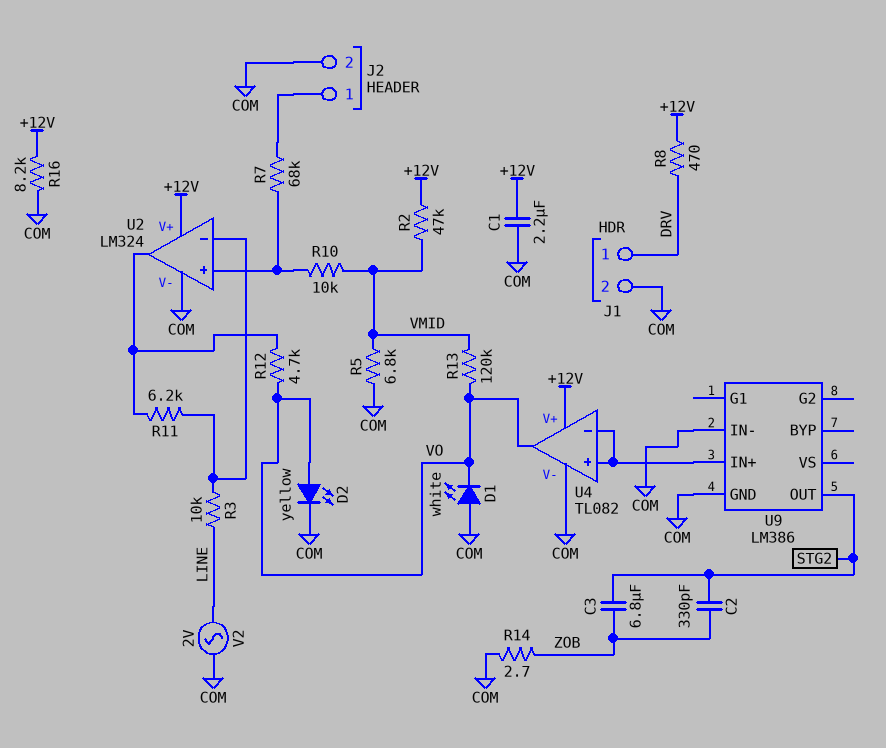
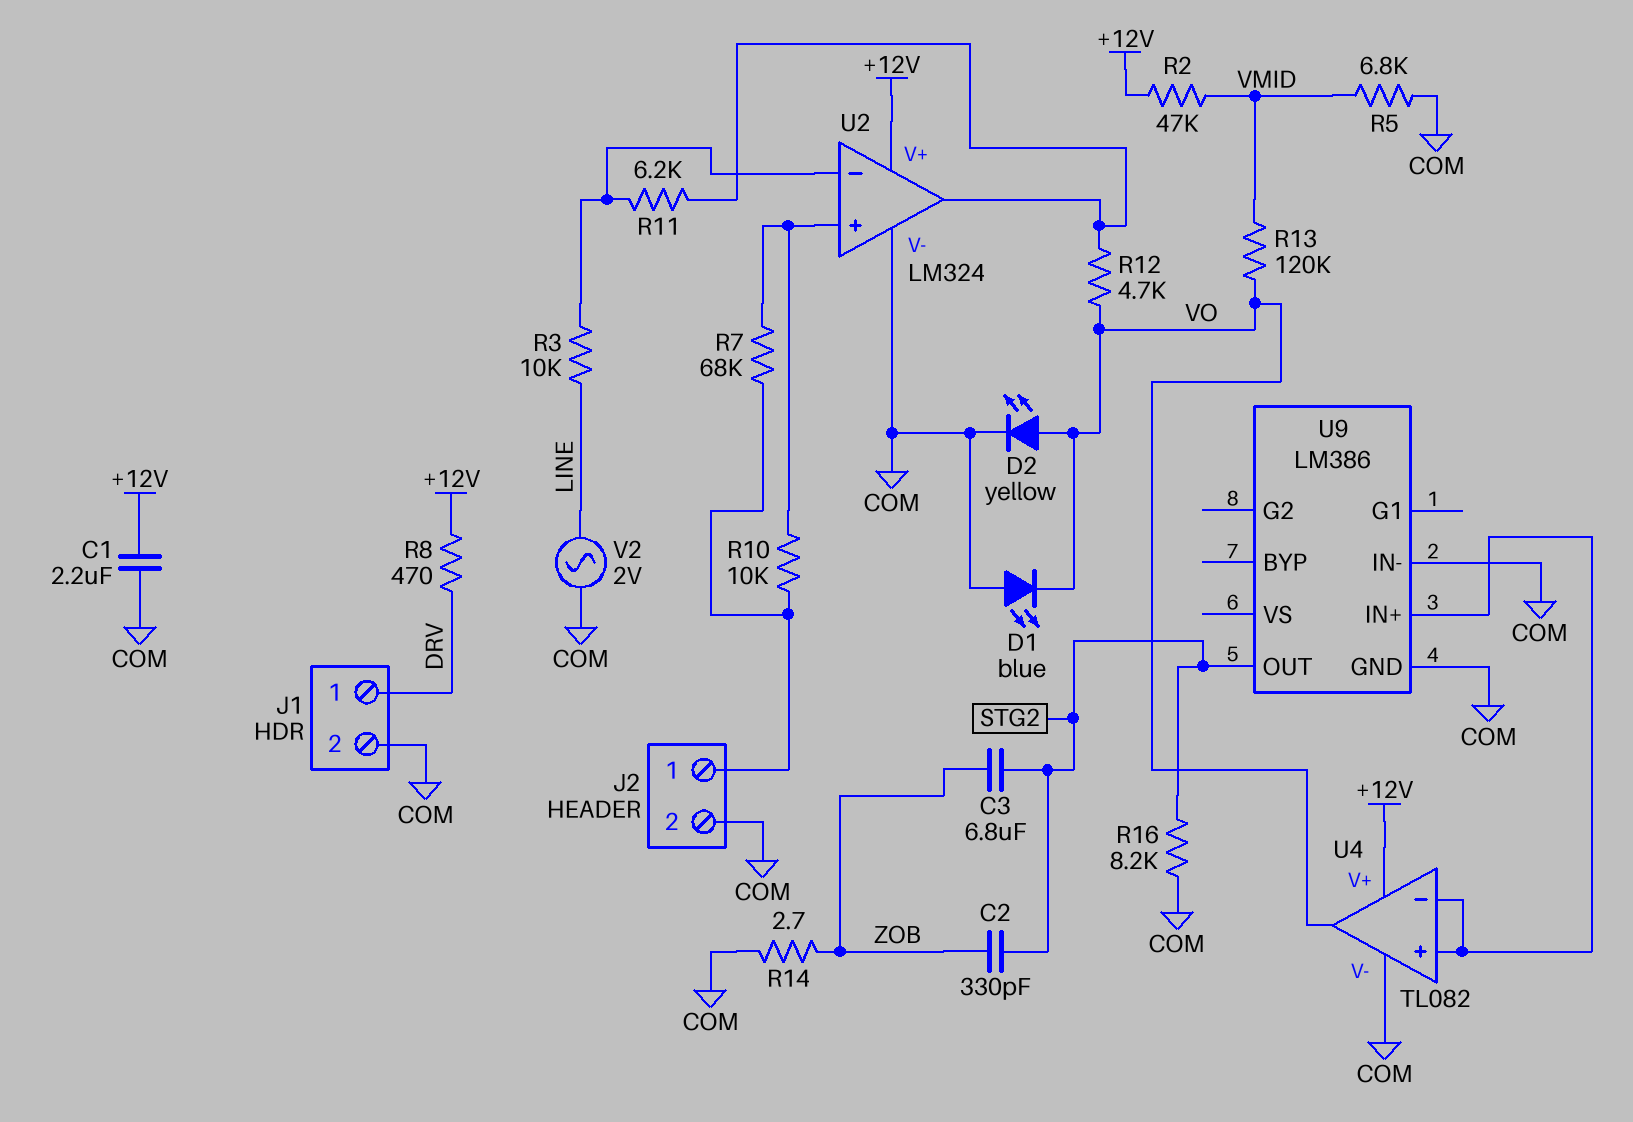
D1: LED white (A COM, K VO) -> LED blue (A COM, K VO)
R10: 10k (U2/in+, VMID) -> 10k (J2/1, U2/in+)
R16: 8.2k (+12V, COM) -> 8.2k (COM, STG2)

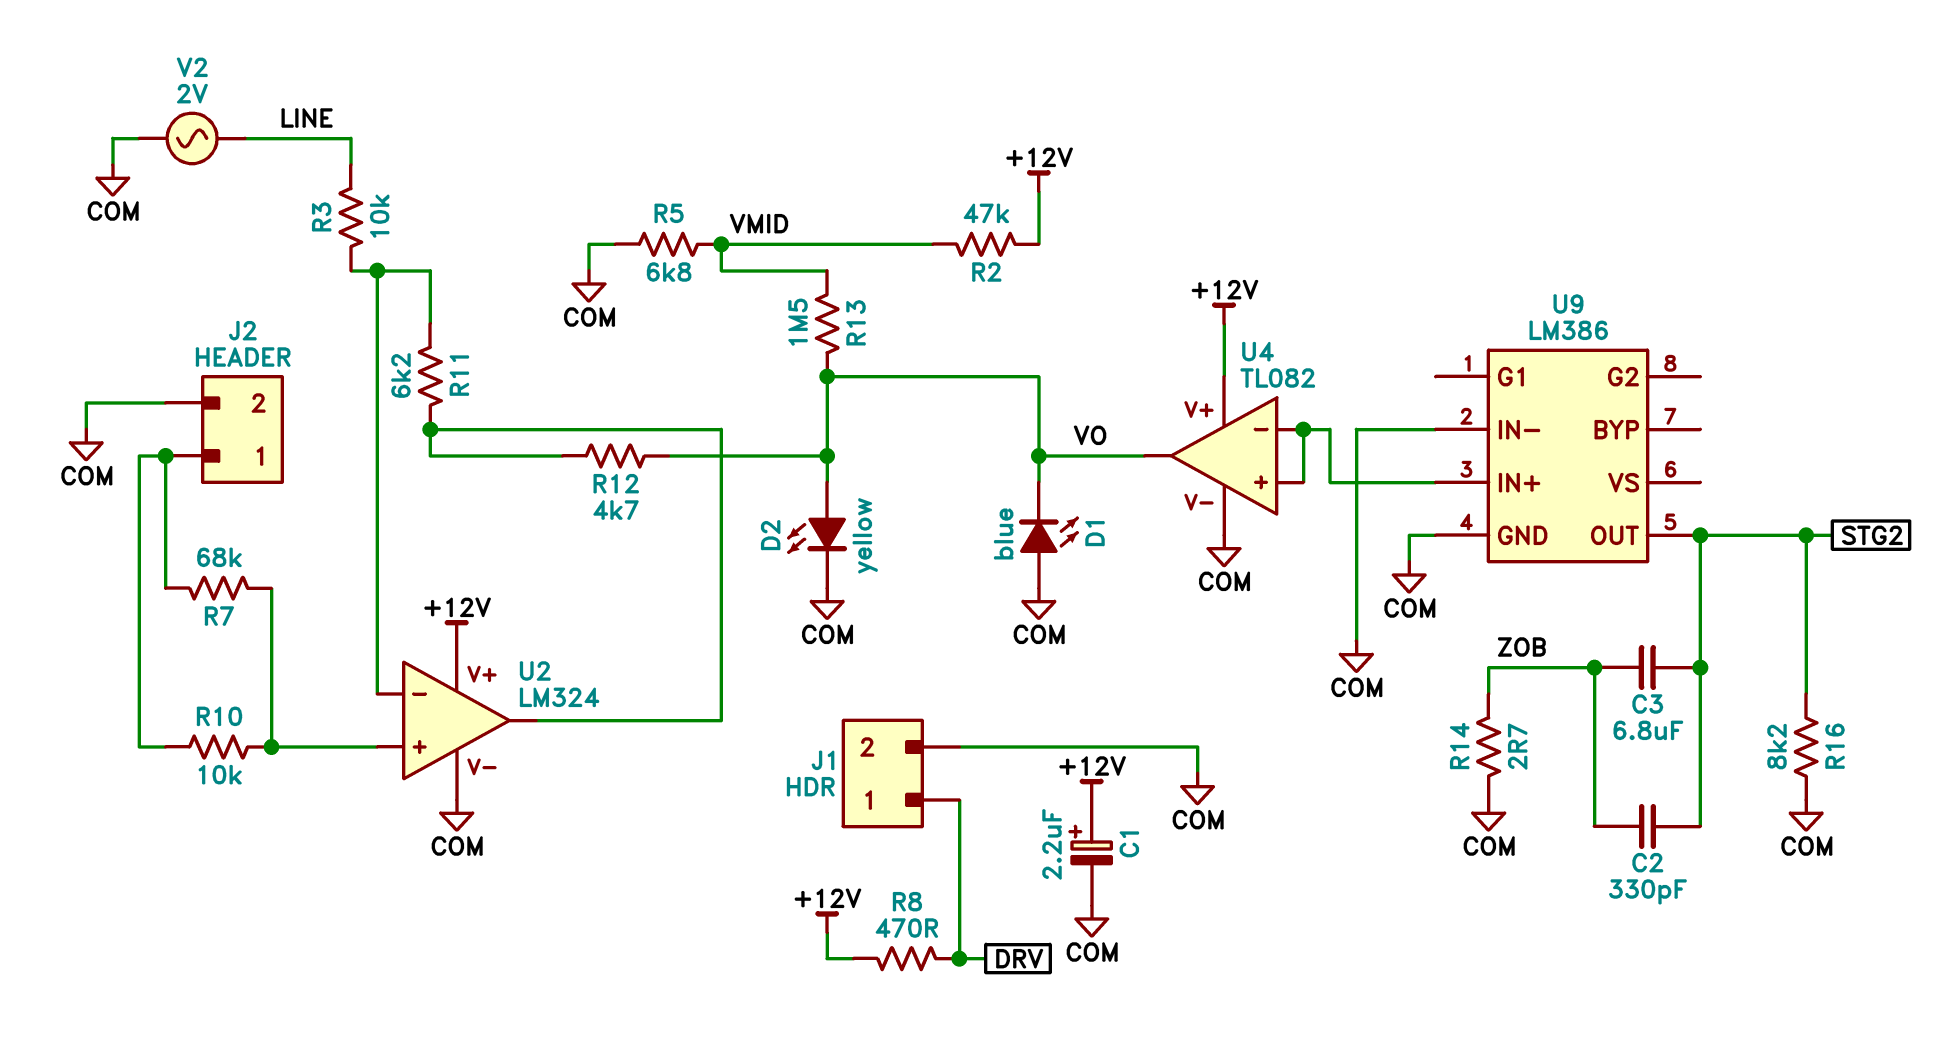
C1: 2.2uF (+12V, COM) -> 2.2uF (plus +12V, minus COM)
R13: 120k (VMID, VO) -> 1.5M (VMID, VO)

